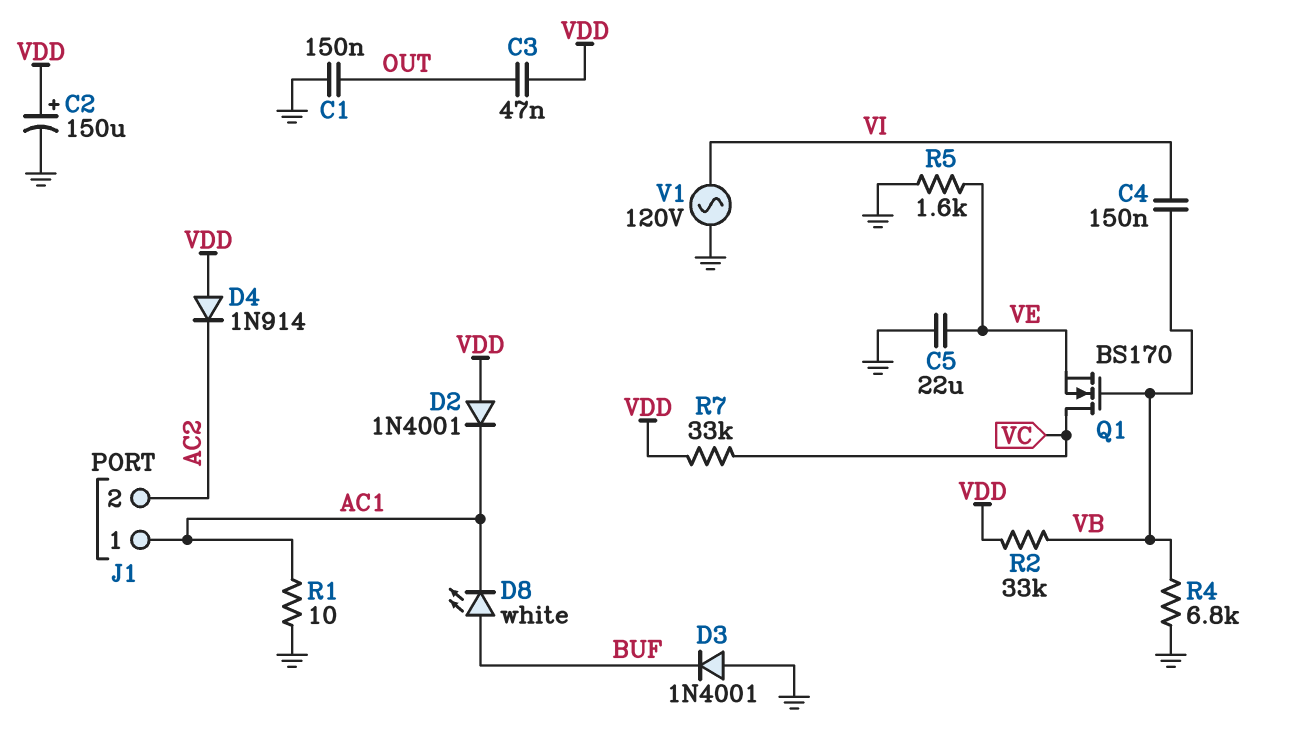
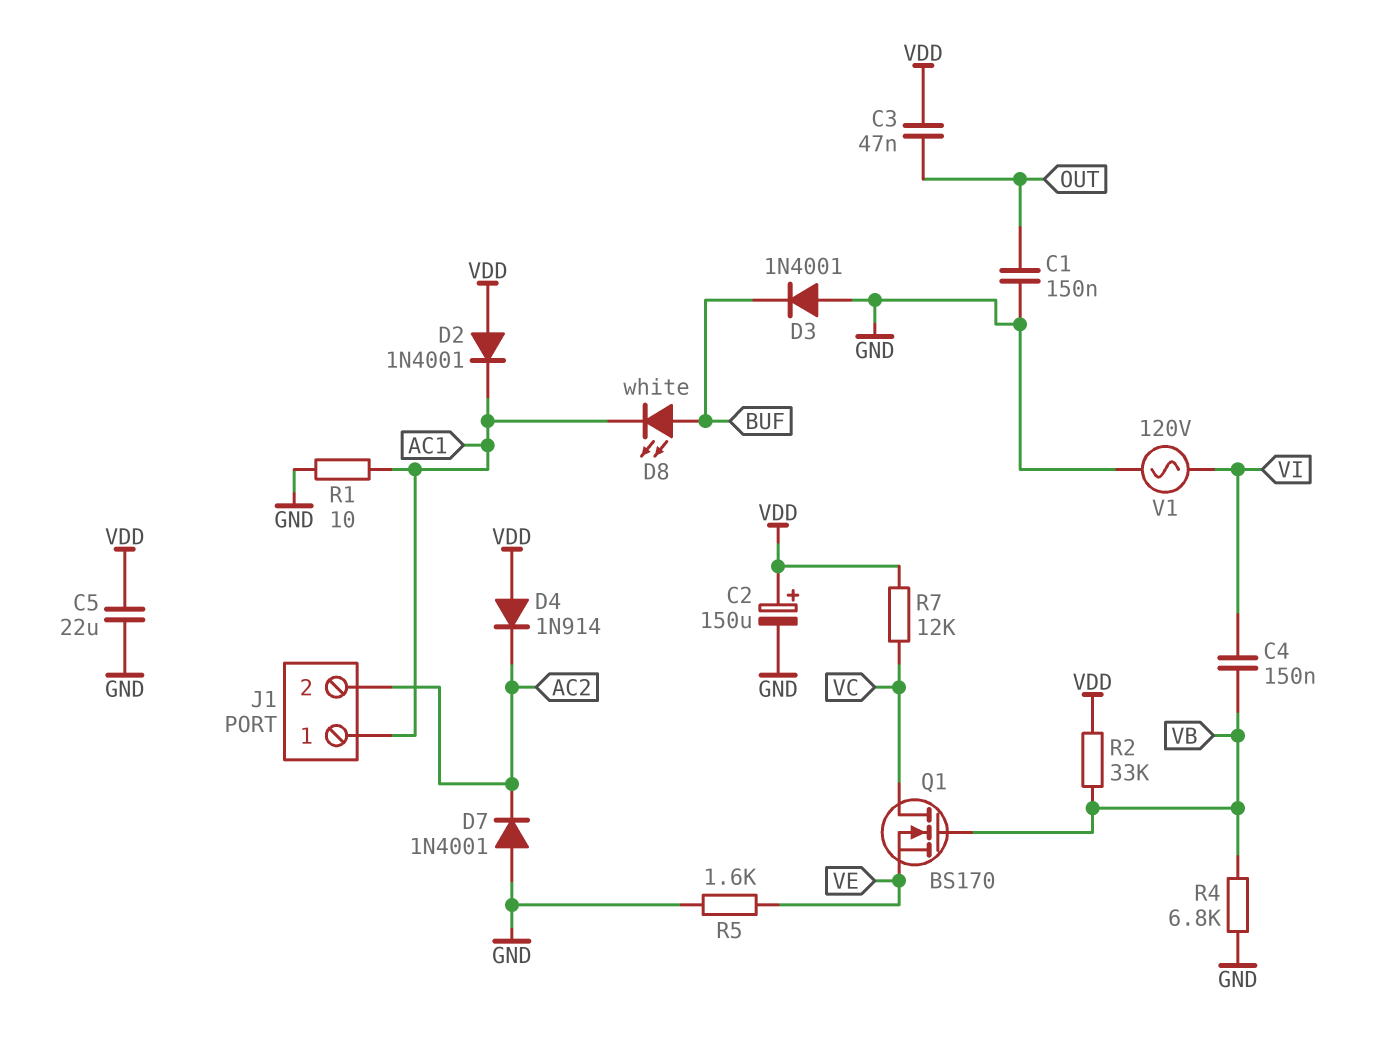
C5: 22uF (GND, VE) -> 22uF (GND, VDD)
D7: none -> diode 1N4001 (A GND, K AC2)
R7: 33k (VC, VDD) -> 12k (VC, VDD)

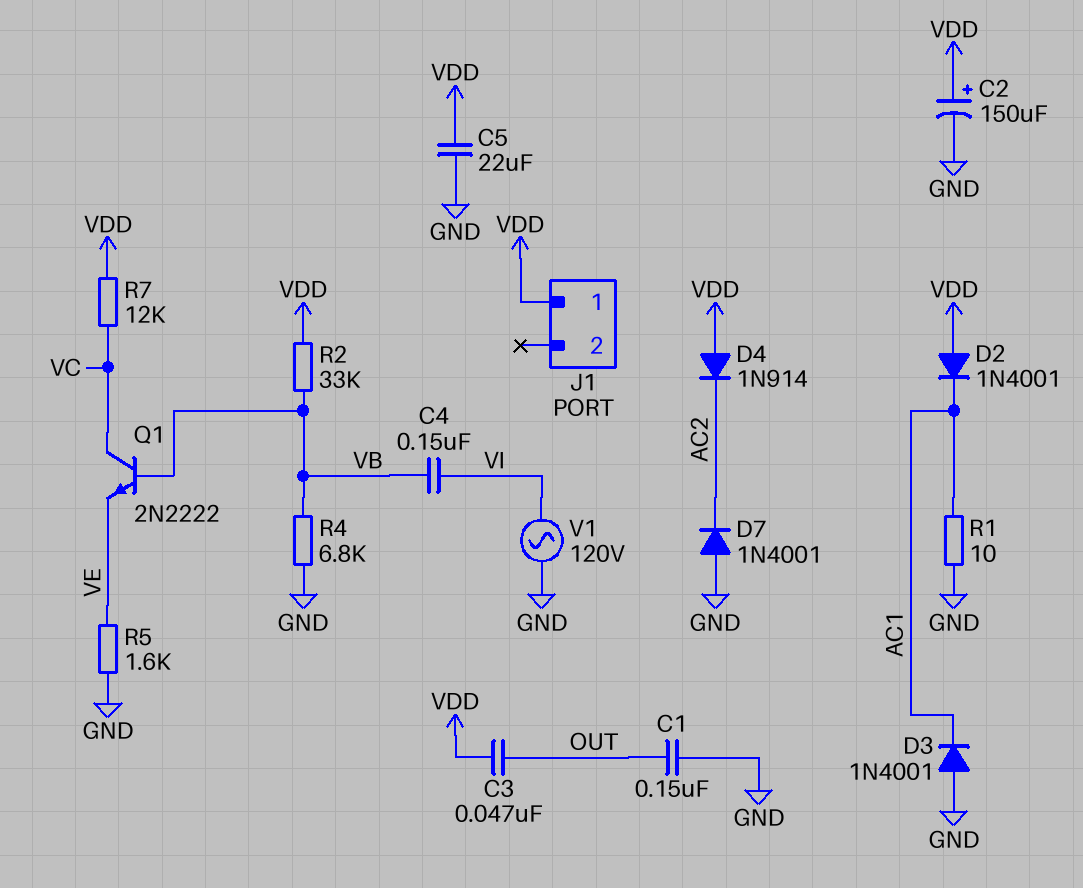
D3: diode 1N4001 (A GND, K BUF) -> diode 1N4001 (A GND, K AC1)
D8: LED white (A BUF, K AC1) -> none
J1 pin 1: AC1 -> VDD
J1 pin 2: AC2 -> none
Q1: NMOS BS170 (G VB, D VC, S VE) -> NPN 2N2222 (B VB, C VC, E VE)

